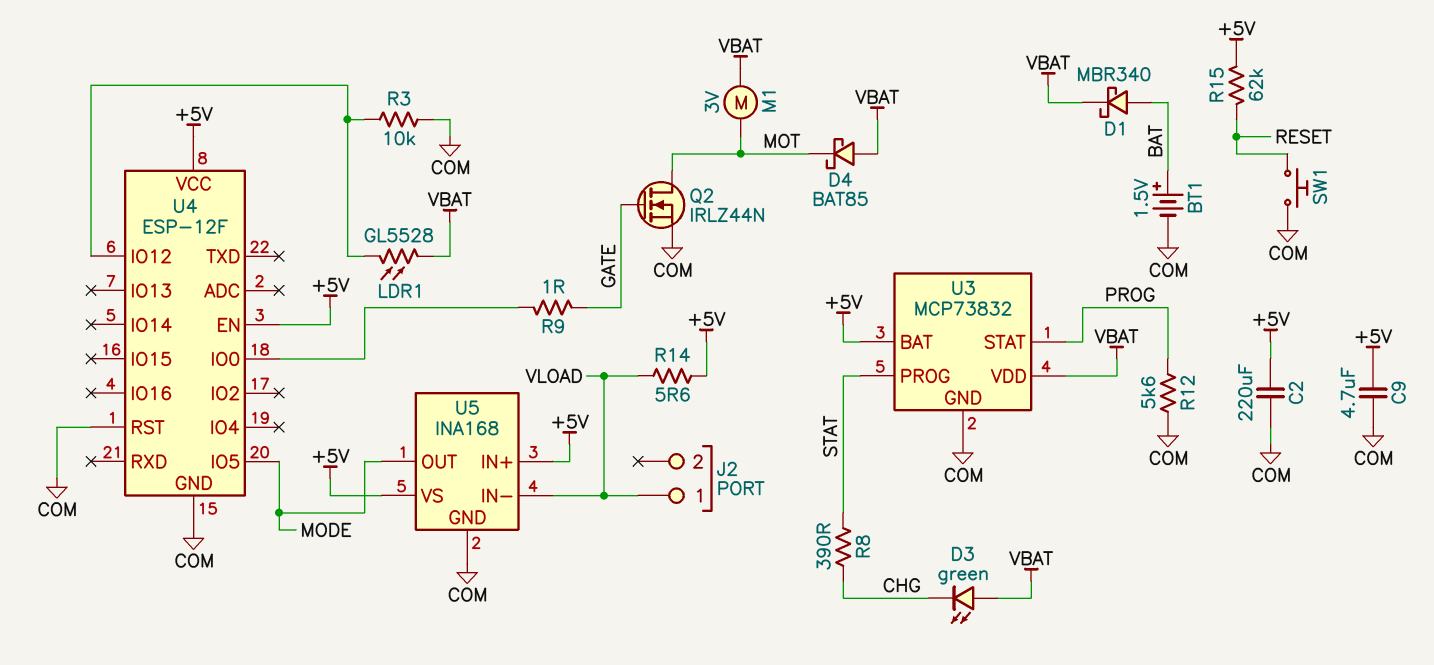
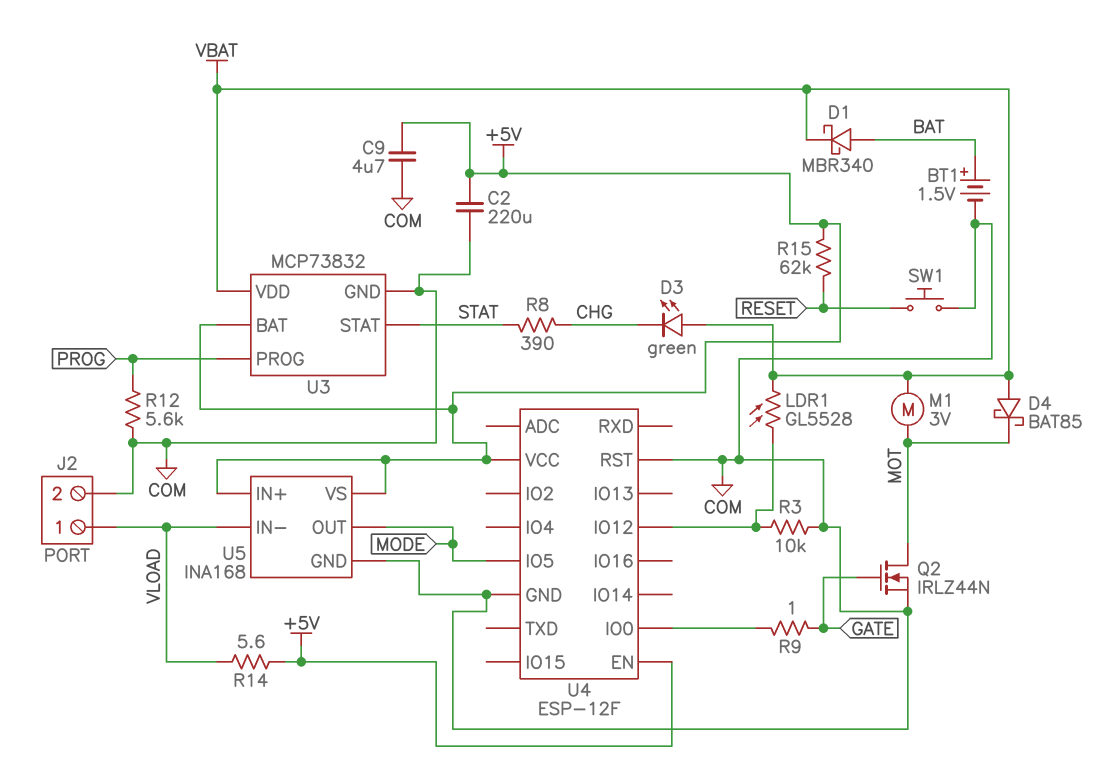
J2 pin 2: none -> COM
U3 pin PROG: STAT -> PROG
U3 pin STAT: PROG -> STAT

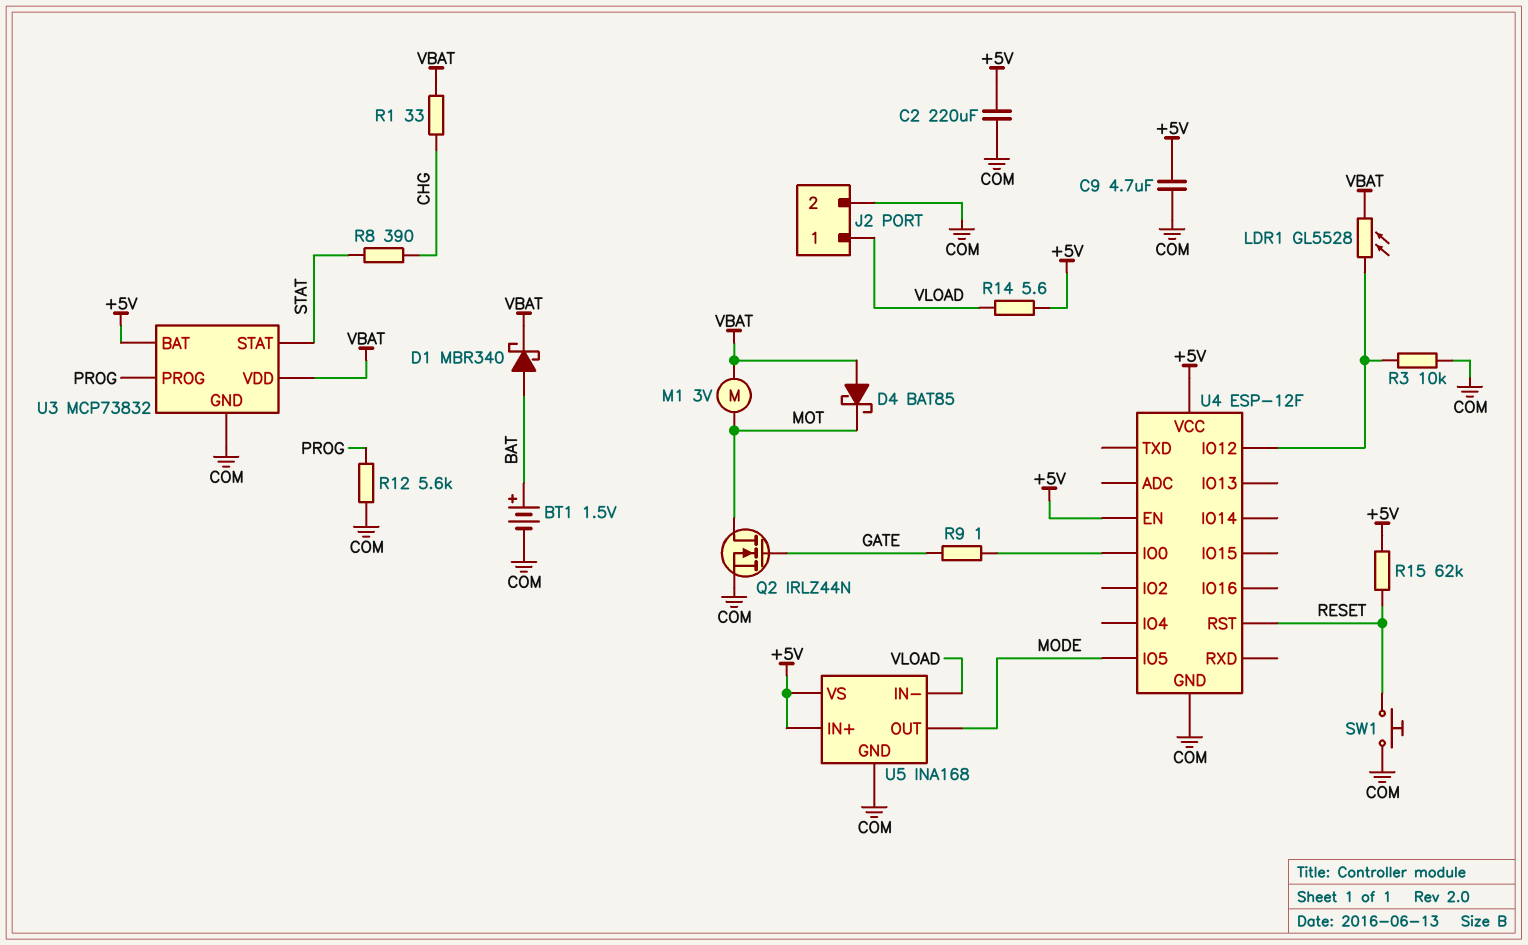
D3: LED green (A VBAT, K CHG) -> none
R1: none -> 33 (CHG, VBAT)
U4 pin RST: COM -> RESET

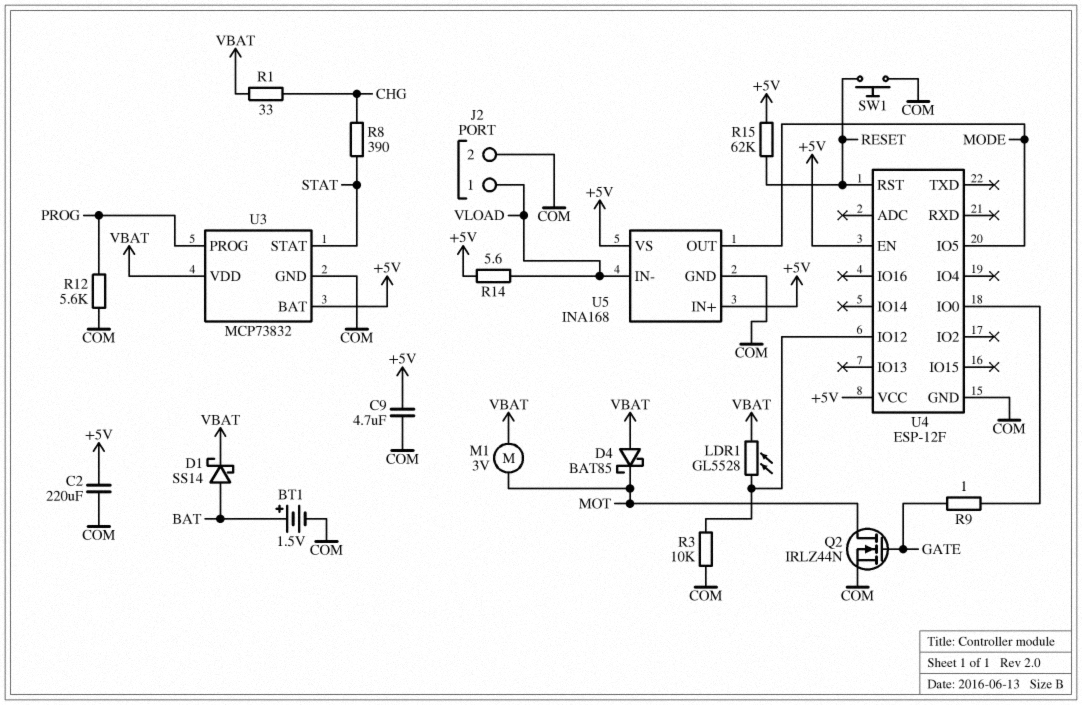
D1: schottky MBR340 (A BAT, K VBAT) -> schottky SS14 (A BAT, K VBAT)

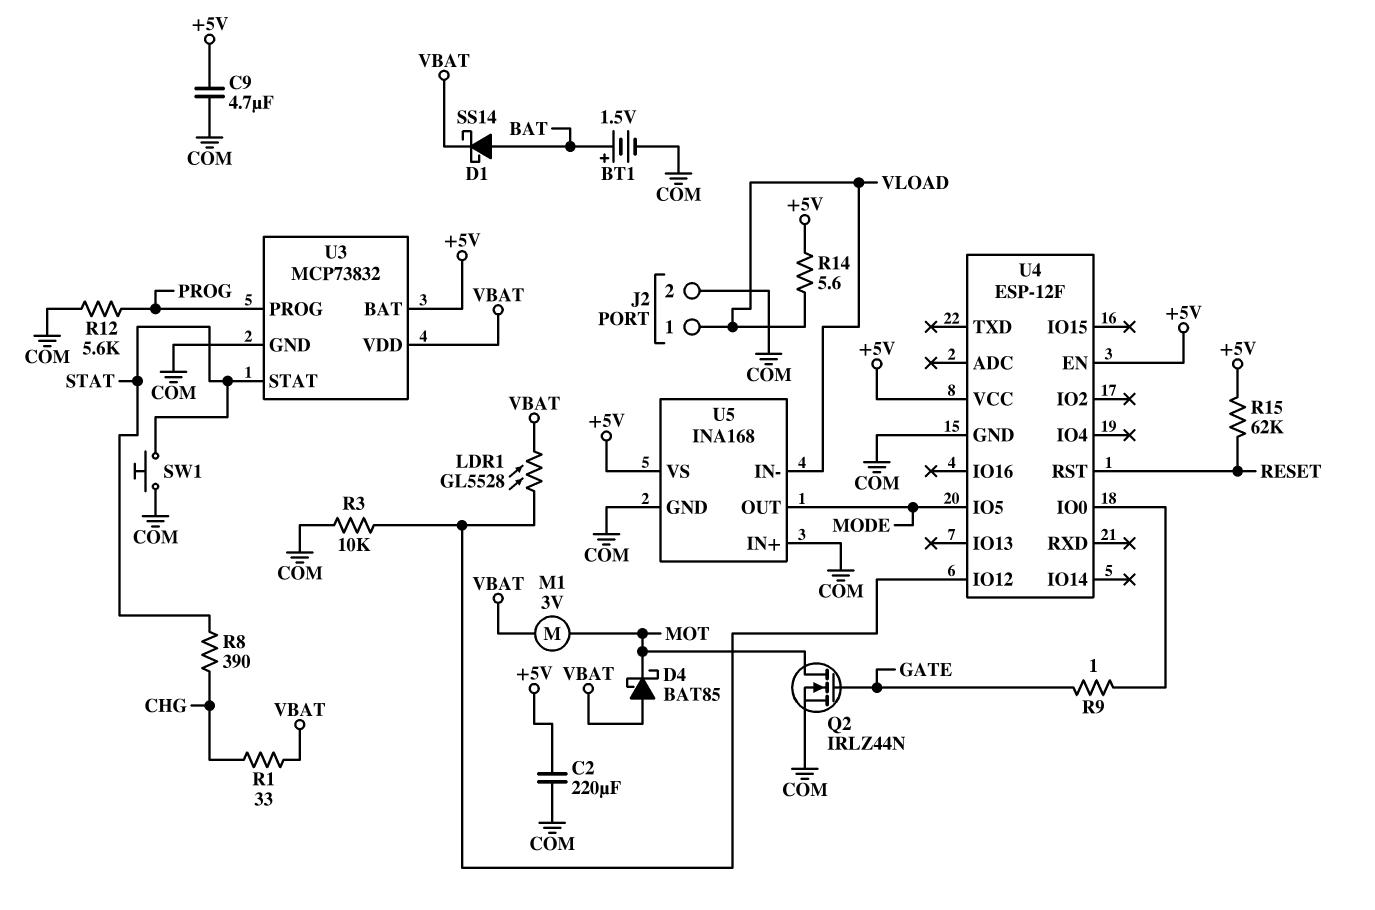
SW1: button (COM, RESET) -> button (COM, STAT)
U5 pin IN+: +5V -> COM

